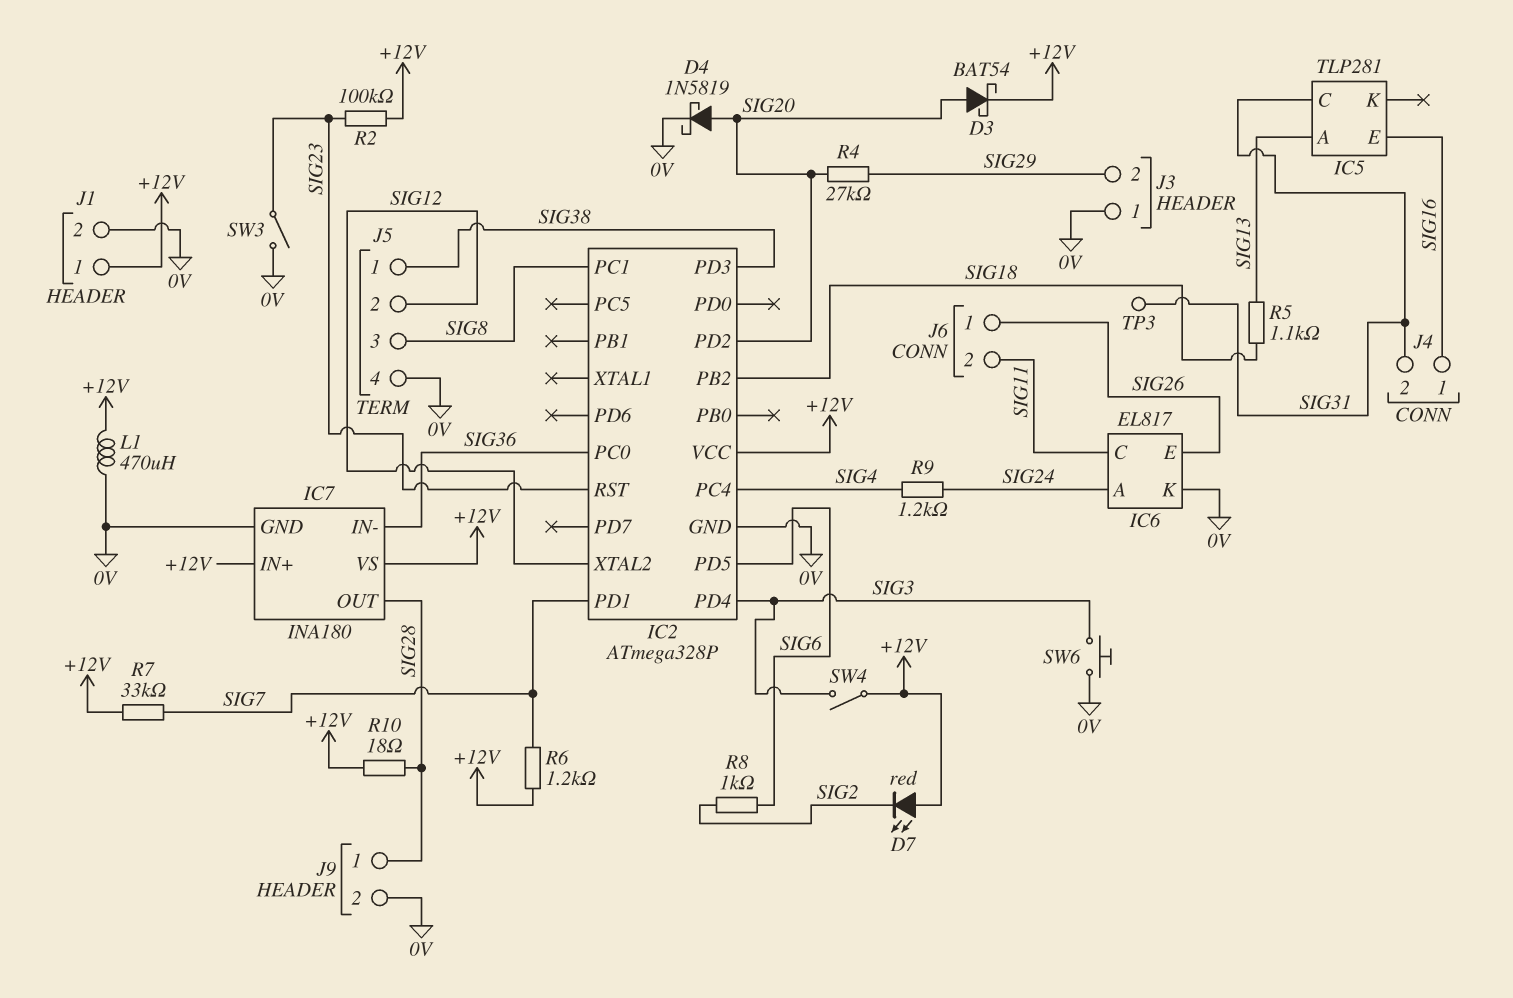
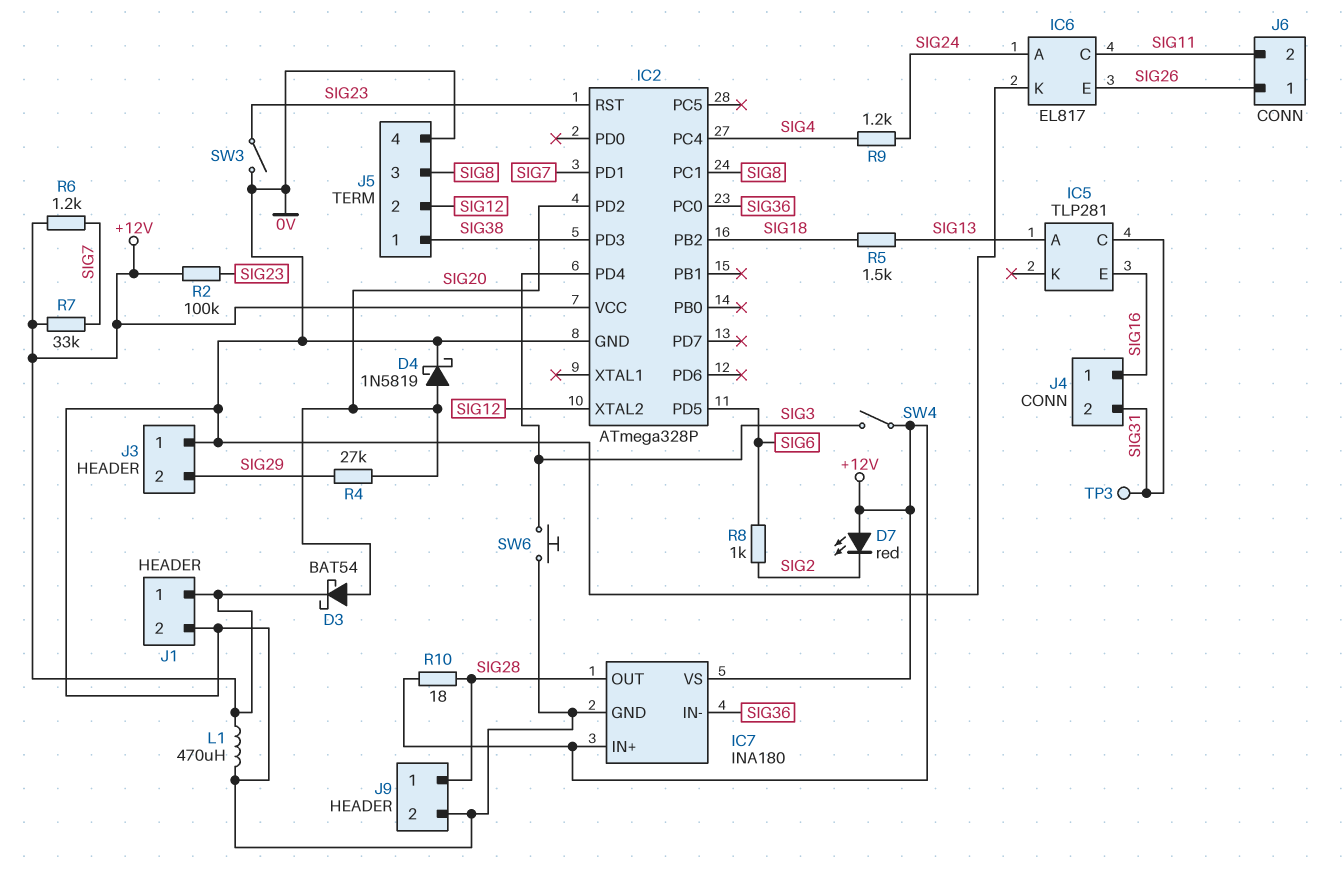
R5: 1.1k (SIG13, SIG18) -> 1.5k (SIG13, SIG18)

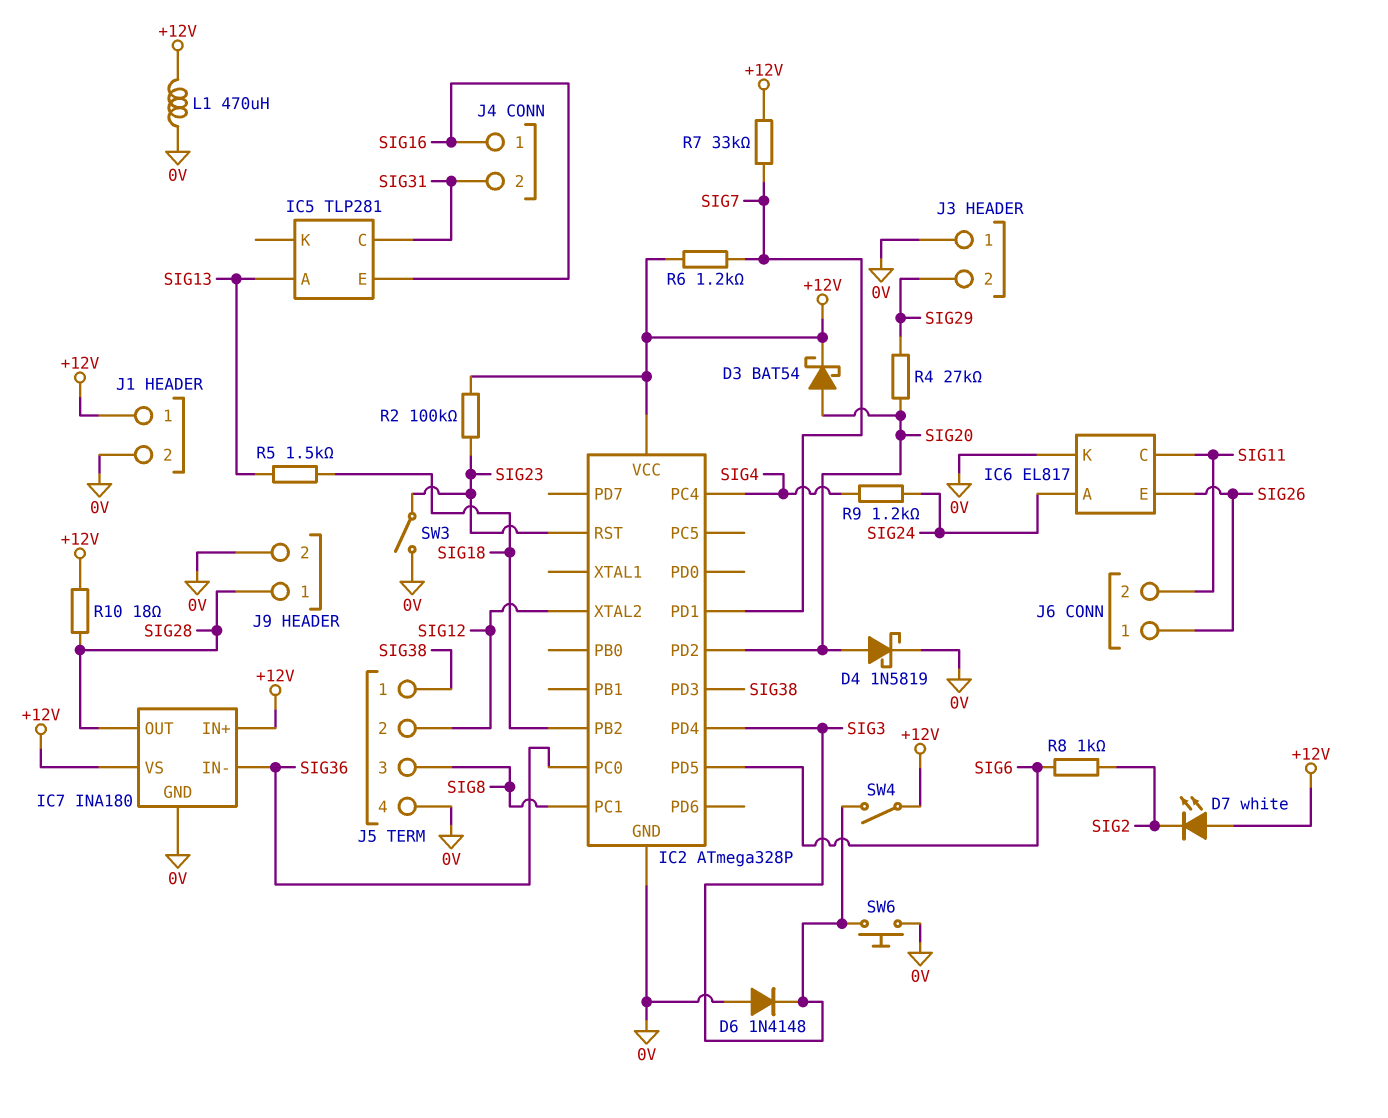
D6: none -> diode 1N4148 (A 0V, K SIG3)
D7: LED red (A +12V, K SIG2) -> LED white (A +12V, K SIG2)
TP3: test point (SIG31) -> none

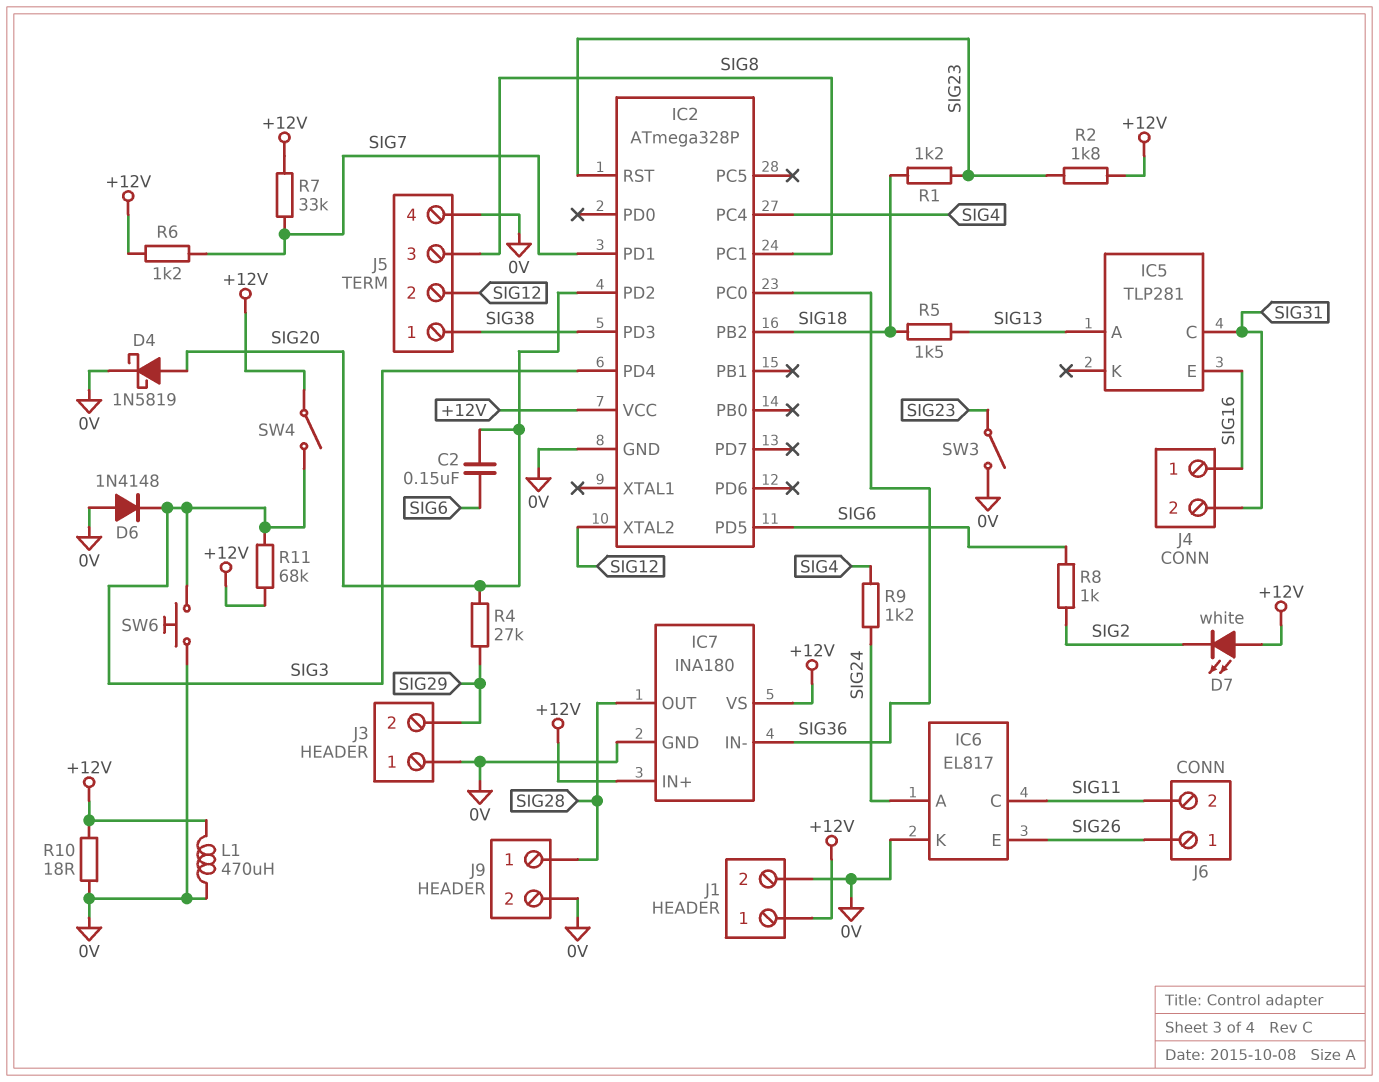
C2: none -> 150nF (SIG6, SIG20)
D3: schottky BAT54 (A SIG20, K +12V) -> none
R1: none -> 1.2k (SIG18, SIG23)
R2: 100k (+12V, SIG23) -> 1.8k (+12V, SIG23)
R10: 18 (+12V, SIG28) -> 18 (+12V, 0V)
R11: none -> 68k (+12V, SIG3)

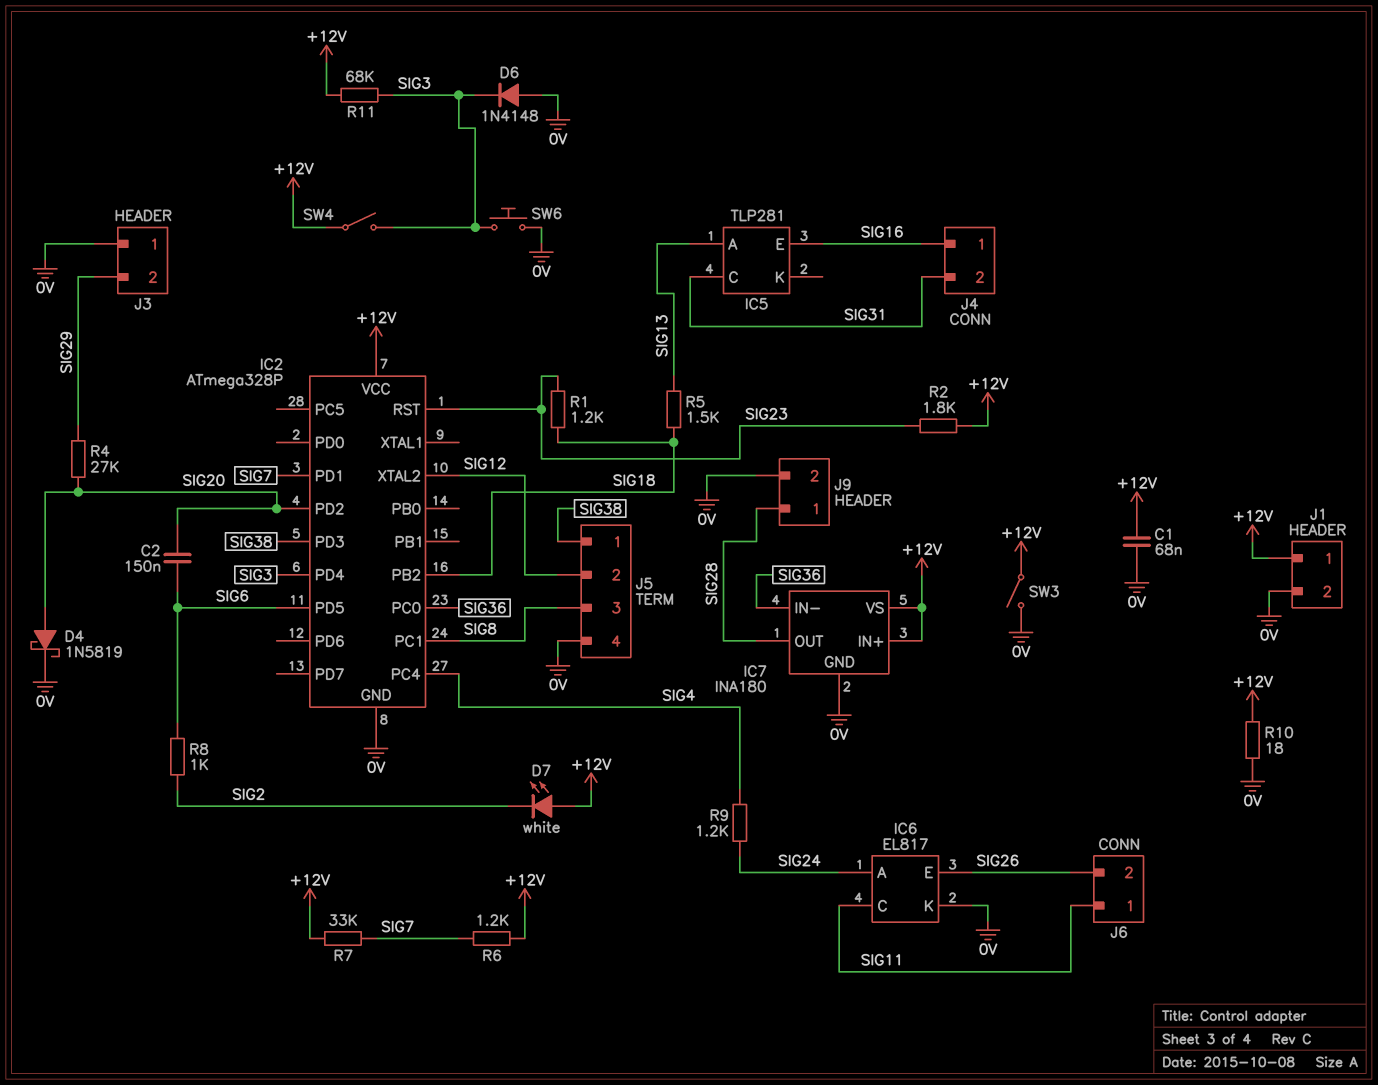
C1: none -> 68nF (+12V, 0V)
J6 pin 1: SIG26 -> SIG11
J6 pin 2: SIG11 -> SIG26
L1: 470uH (+12V, 0V) -> none
SW3: switch (0V, SIG23) -> switch (+12V, 0V)

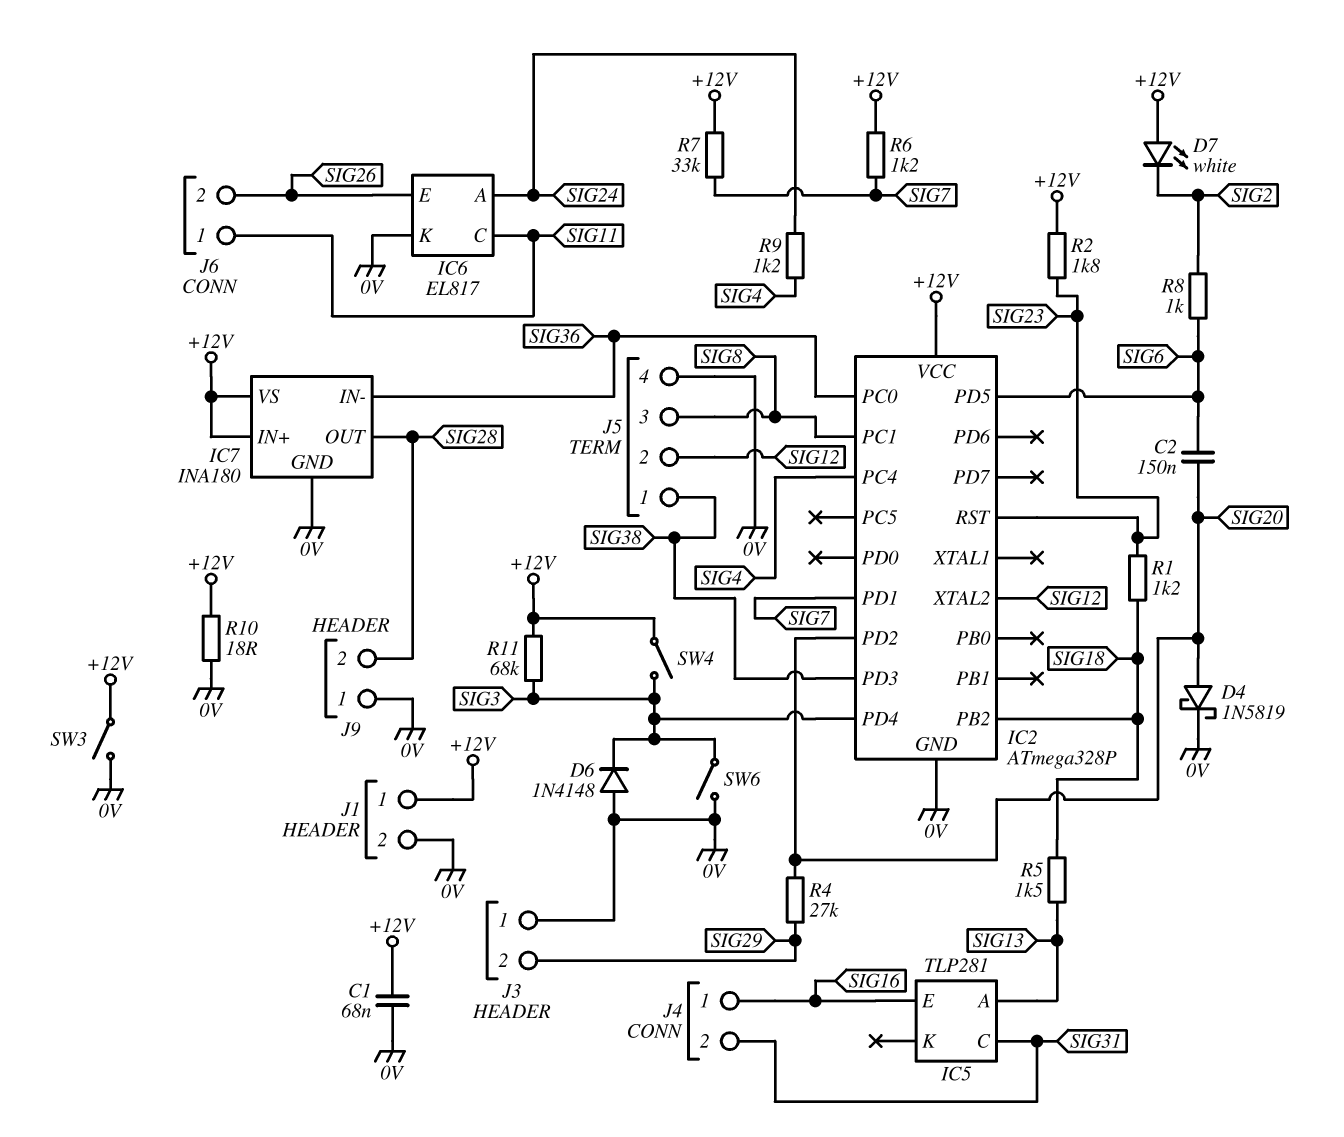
J9 pin 1: SIG28 -> 0V
J9 pin 2: 0V -> SIG28
SW6: button (0V, SIG3) -> switch (0V, SIG3)

